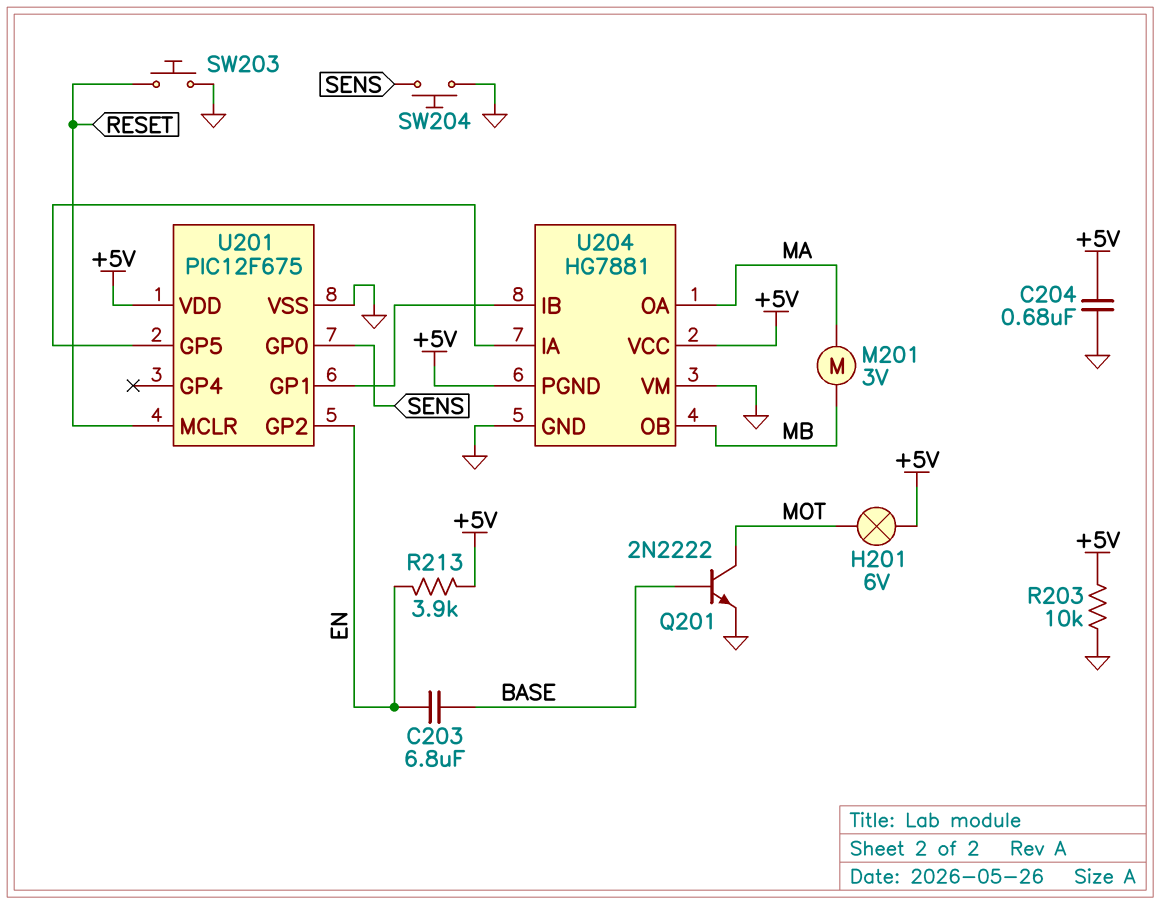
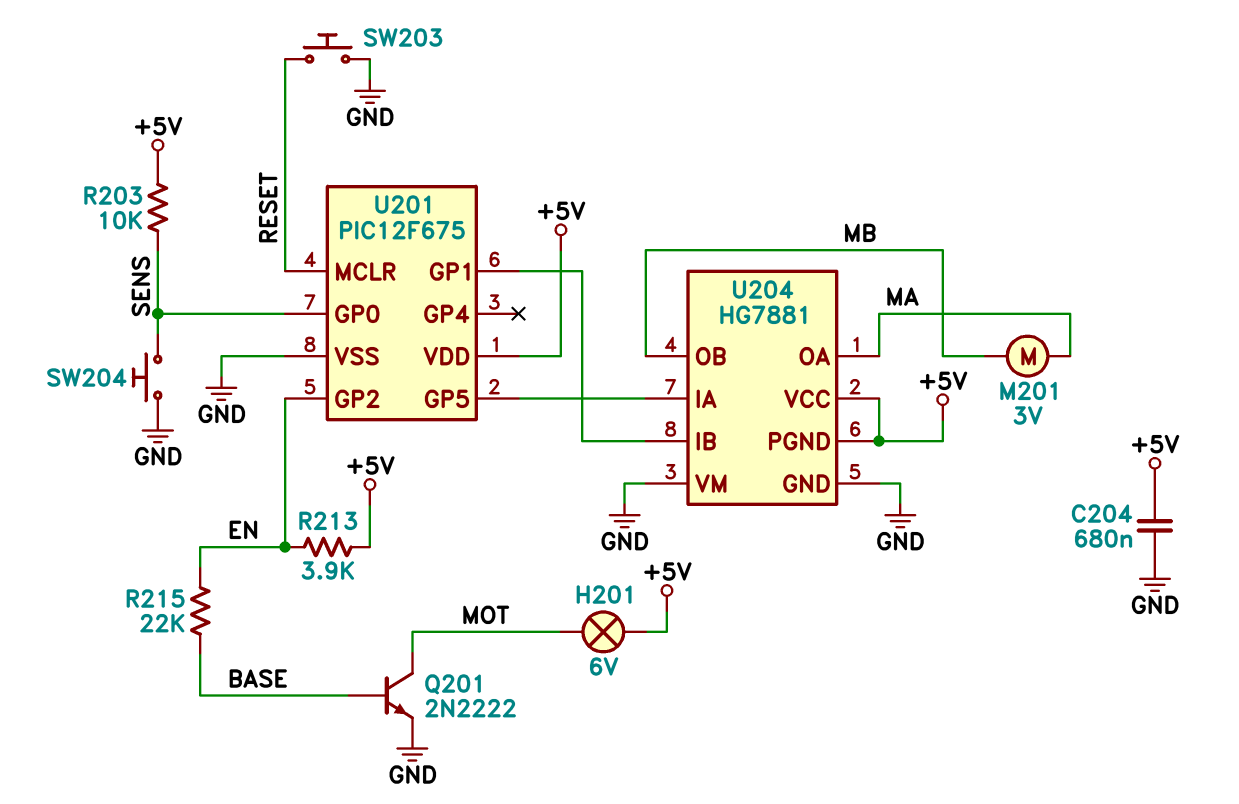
C203: 6.8uF (BASE, EN) -> none
R203: 10k (+5V, GND) -> 10k (+5V, SENS)
R215: none -> 22k (BASE, EN)

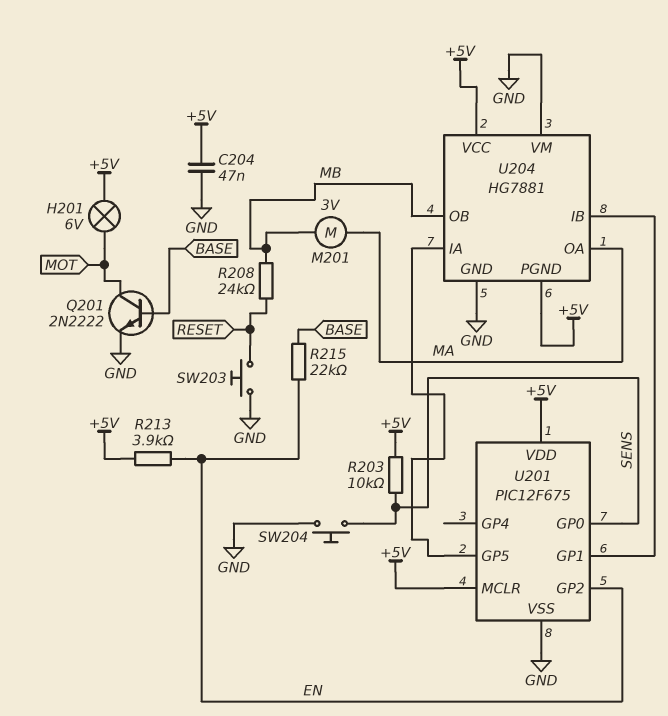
C204: 680nF (+5V, GND) -> 47nF (+5V, GND)
R208: none -> 24k (MB, RESET)
U201 pin MCLR: RESET -> +5V

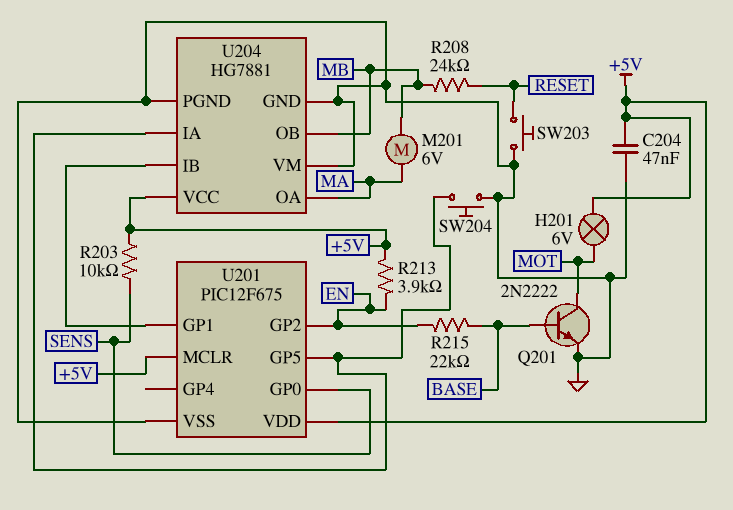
M201: motor 3V (MA, MB) -> motor 6V (MA, MB)
SW204: button (GND, SENS) -> button (GND, U201/GP5)
U204 pin PGND: +5V -> GND

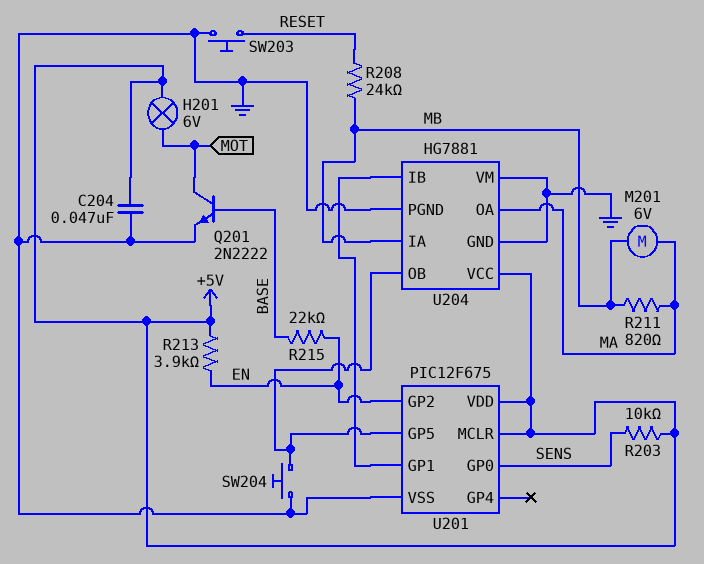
R211: none -> 820 (MA, MB)
U204 pin IA: U201/GP5 -> MB
U204 pin OB: MB -> U201/GP5

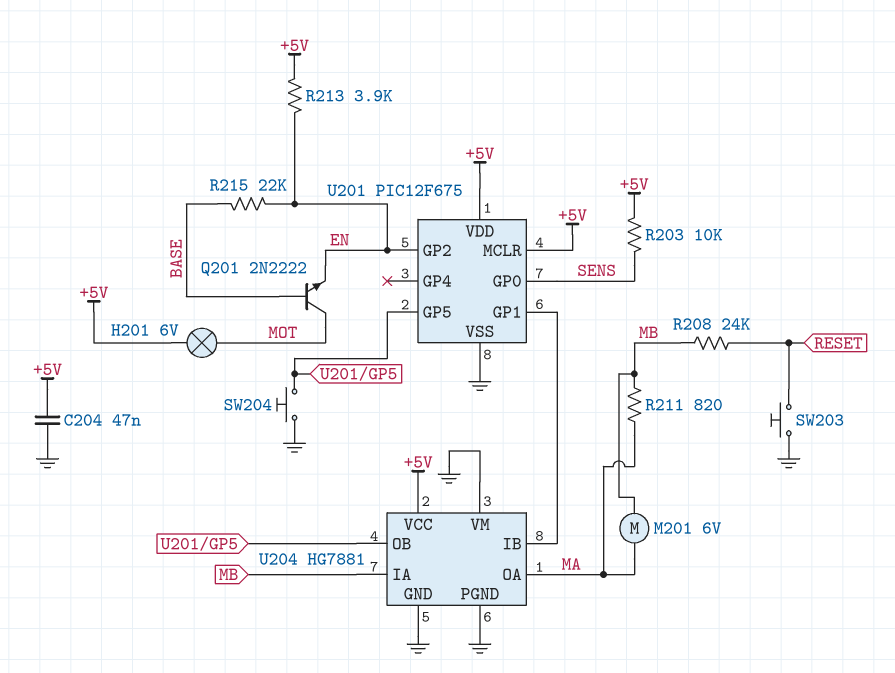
Q201: NPN 2N2222 (B BASE, C MOT, E GND) -> NPN 2N2222 (B BASE, C MOT, E EN)

